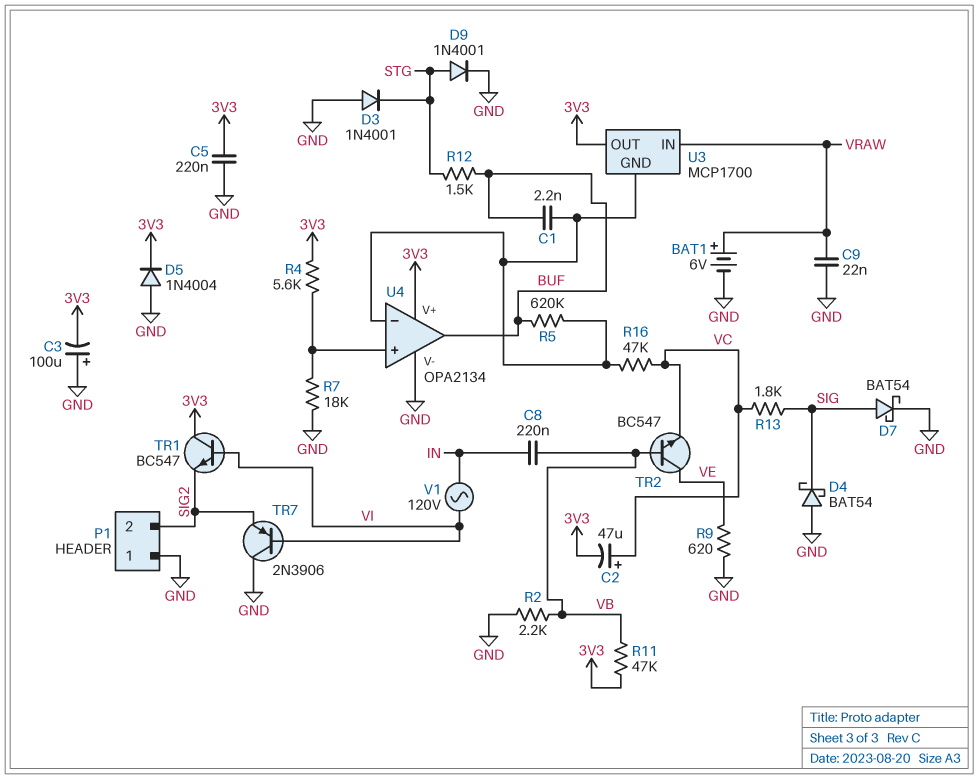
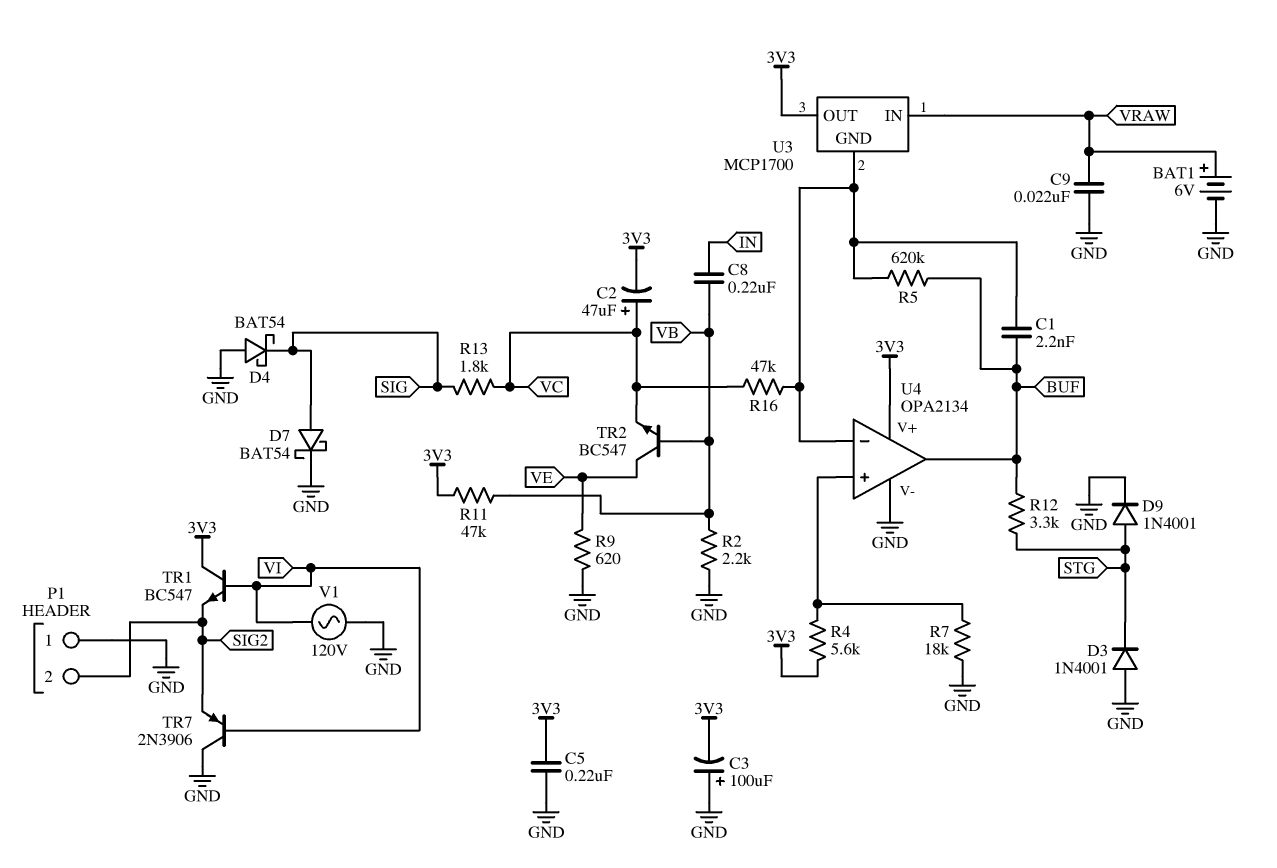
D5: diode 1N4004 (A GND, K 3V3) -> none
R12: 1.5k (BUF, STG) -> 3.3k (BUF, STG)
V1: AC 120V (IN, VI) -> AC 120V (GND, VI)

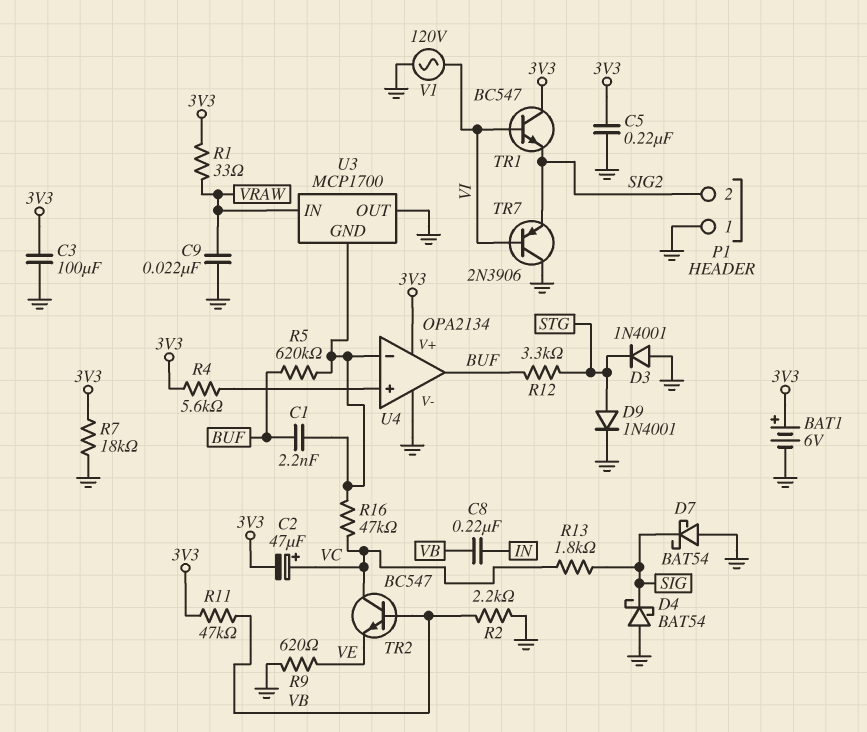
BAT1: 6V (plus VRAW, minus GND) -> 6V (plus 3V3, minus GND)
C3: 100uF (plus GND, minus 3V3) -> 100uF (3V3, GND)
D7: schottky BAT54 (A SIG, K GND) -> schottky BAT54 (A GND, K SIG)
R1: none -> 33 (3V3, VRAW)
R7: 18k (GND, U4/in+) -> 18k (3V3, GND)
TR2: NPN BC547 (B VB, C VE, E VC) -> NPN BC547 (B VB, C VC, E VE)
U3 pin OUT: 3V3 -> GND

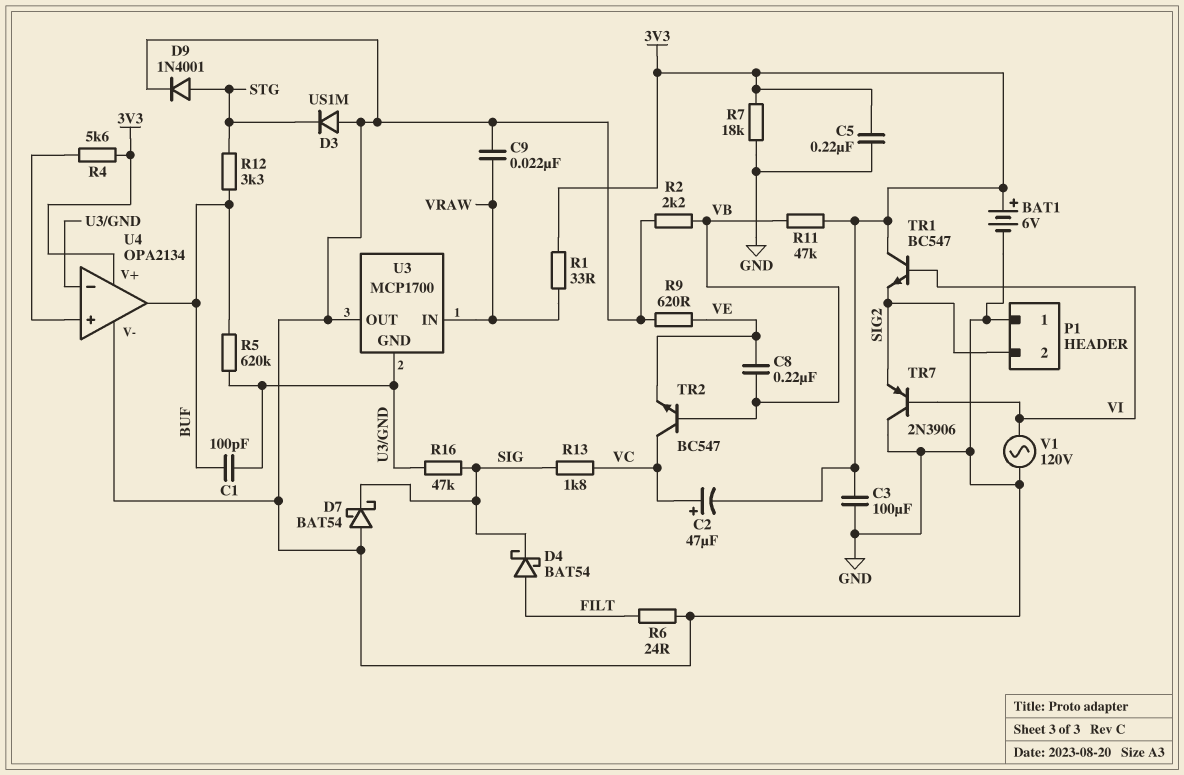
C1: 2.2nF (BUF, U3/GND) -> 100pF (BUF, U3/GND)
C8: 220nF (IN, VB) -> 220nF (VB, VE)
D3: diode 1N4001 (A GND, K STG) -> diode US1M (A GND, K STG)
D4: schottky BAT54 (A GND, K SIG) -> schottky BAT54 (A FILT, K SIG)
R6: none -> 24 (FILT, GND)
R16: 47k (U3/GND, VC) -> 47k (SIG, U3/GND)

